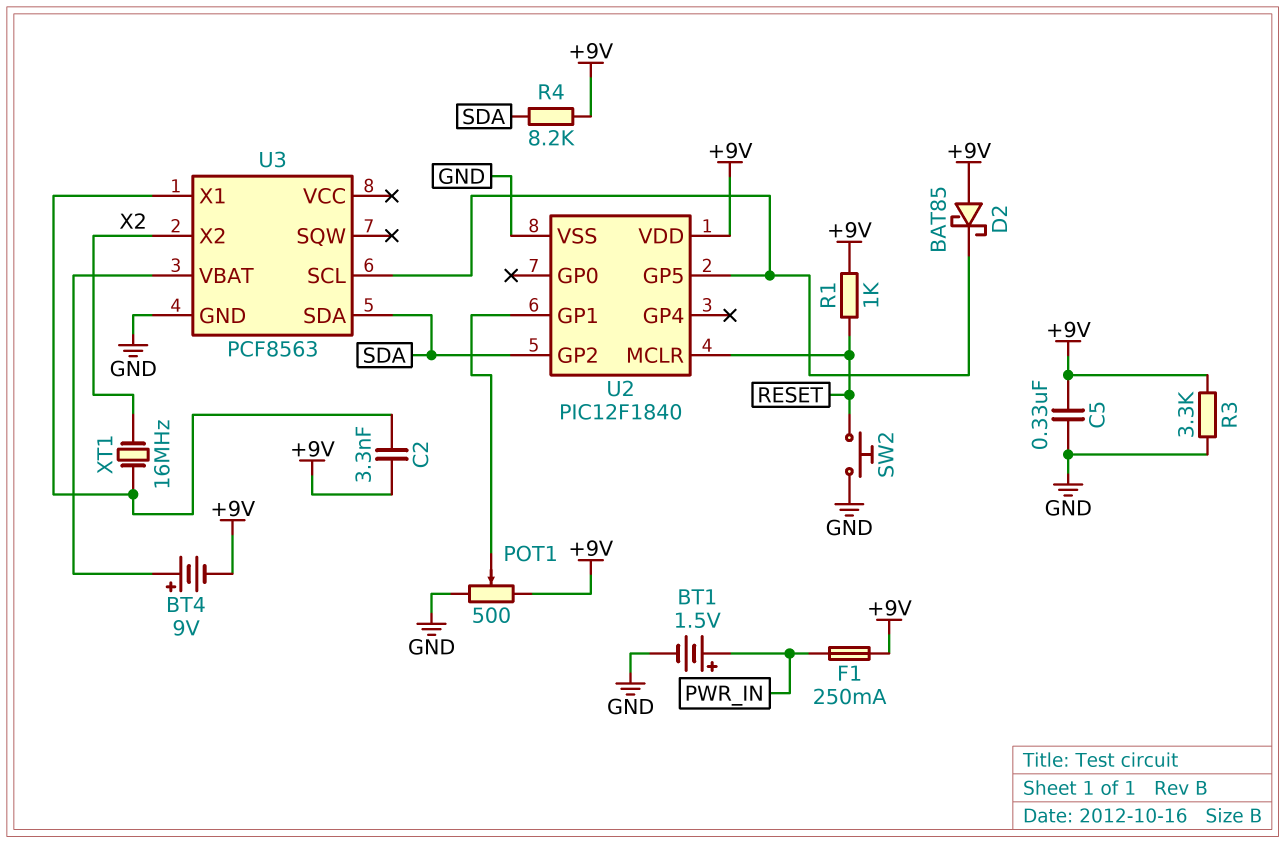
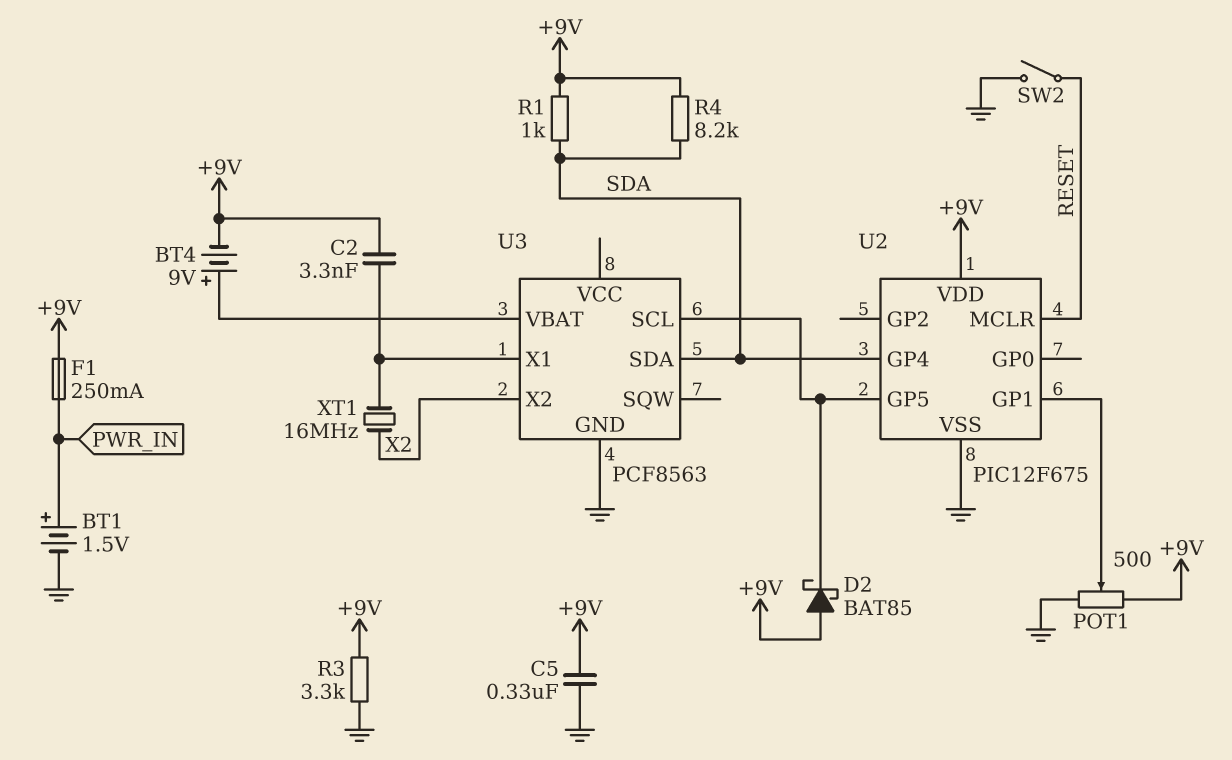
R1: 1k (+9V, RESET) -> 1k (+9V, SDA)
SW2: button (GND, RESET) -> switch (GND, RESET)
U2: PIC12F1840 -> PIC12F675
U2 pin GP2: SDA -> none
U2 pin GP4: none -> SDA

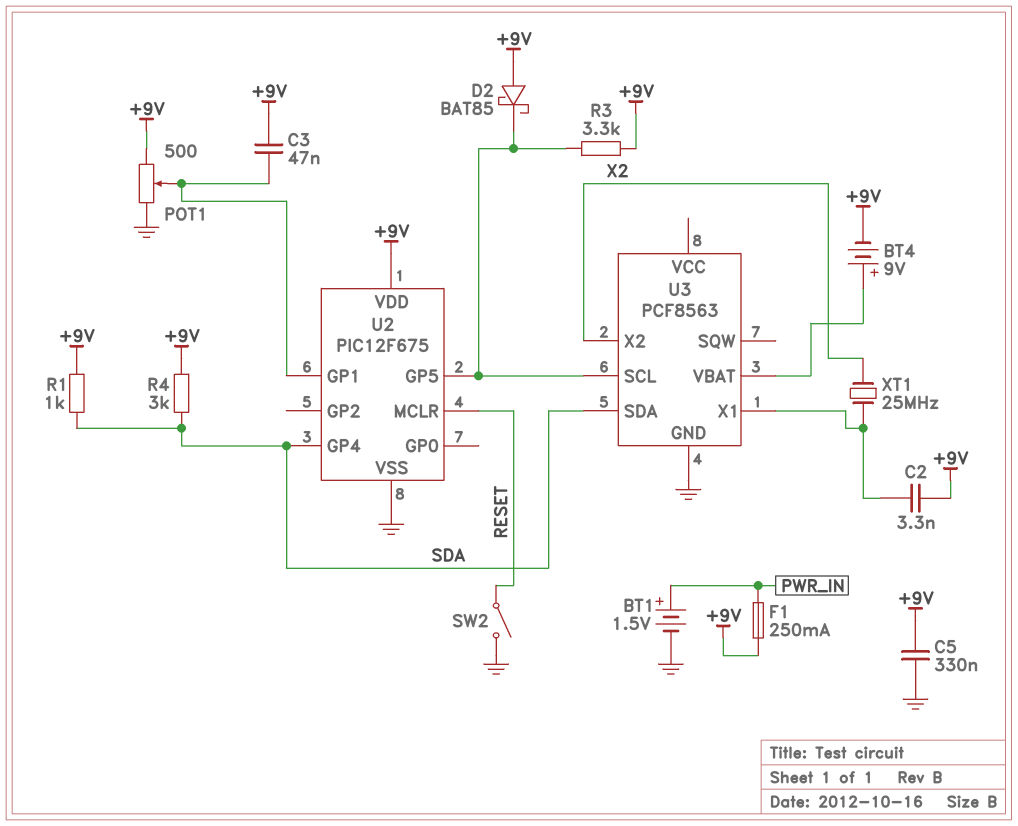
C3: none -> 47nF (+9V, U2/GP1)
R3: 3.3k (+9V, GND) -> 3.3k (+9V, U2/GP5)
R4: 8.2k (+9V, SDA) -> 3k (+9V, SDA)
XT1: 16MHz (U3/X1, X2) -> 25MHz (U3/X1, X2)

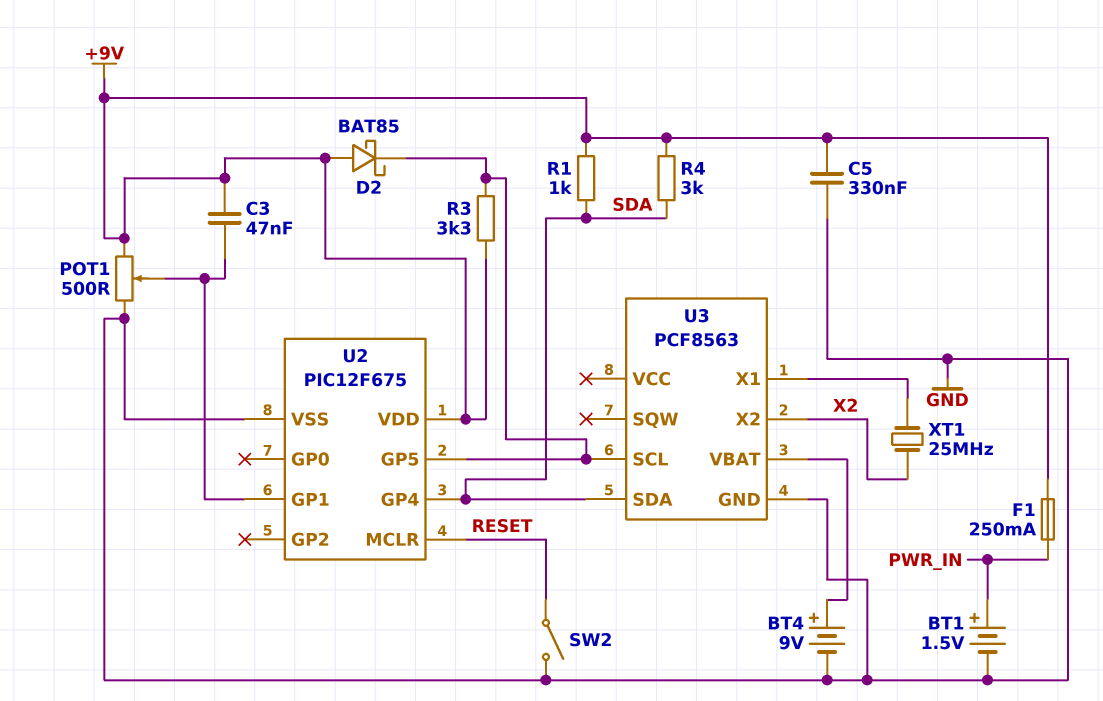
BT4: 9V (plus U3/VBAT, minus +9V) -> 9V (plus U3/VBAT, minus GND)
C2: 3.3nF (+9V, U3/X1) -> none

